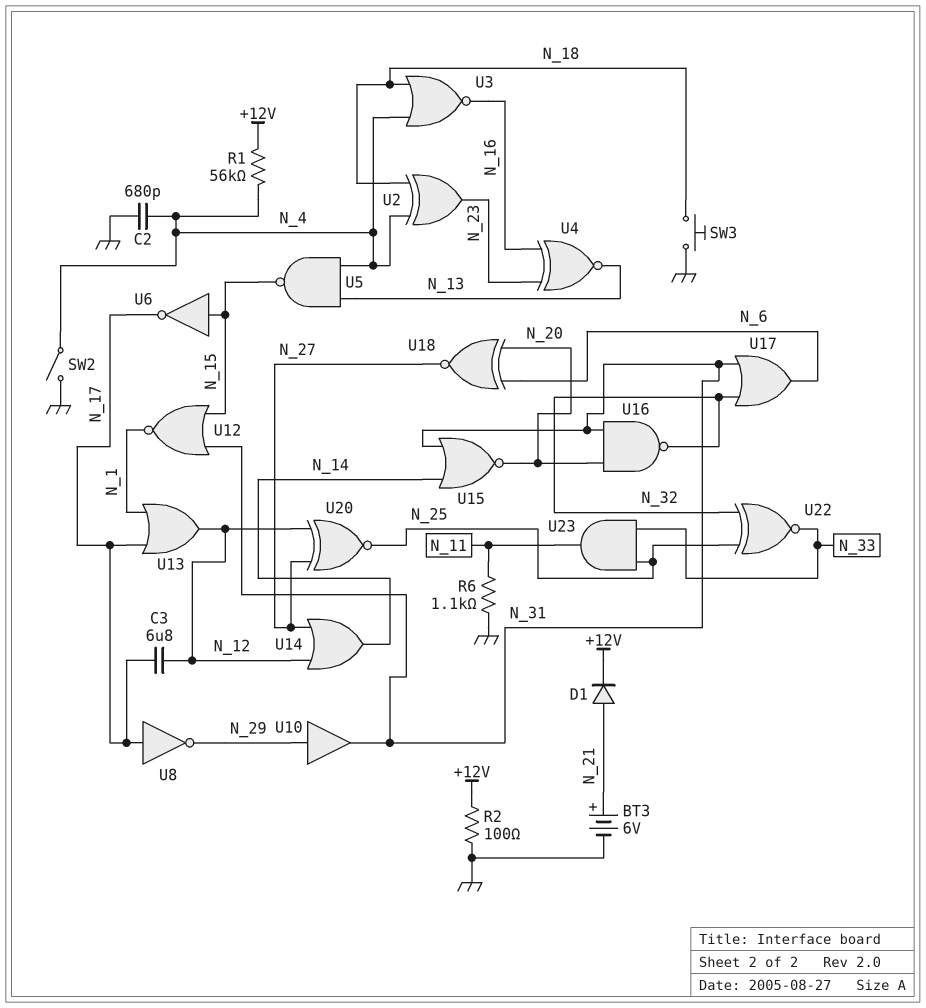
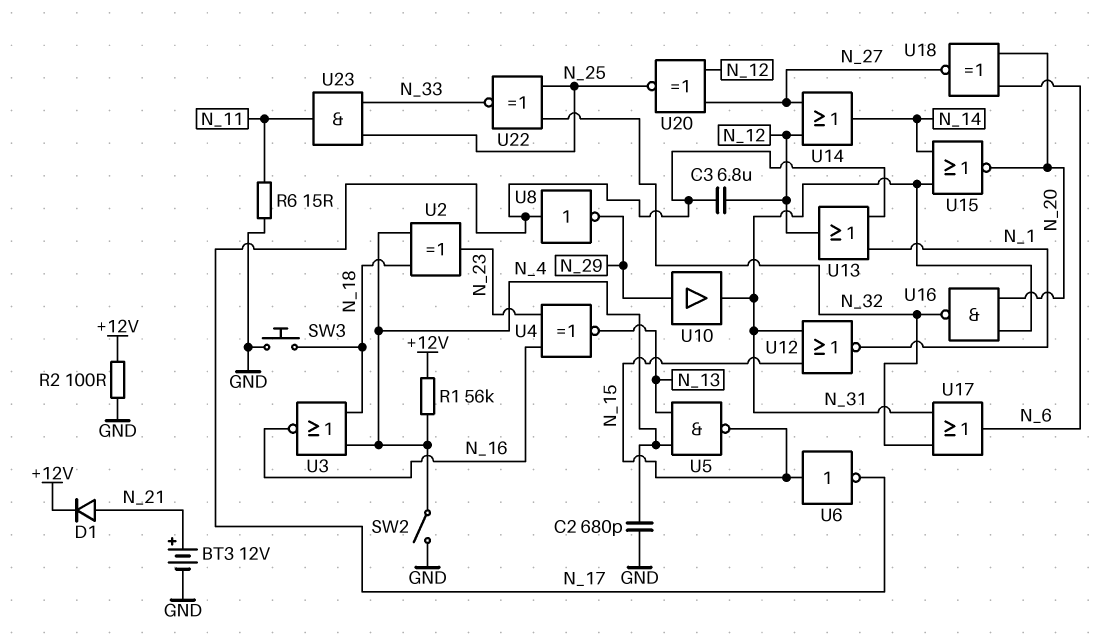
BT3: 6V (plus N_21, minus GND) -> 12V (plus N_21, minus GND)
R6: 1.1k (GND, N_11) -> 15 (GND, N_11)

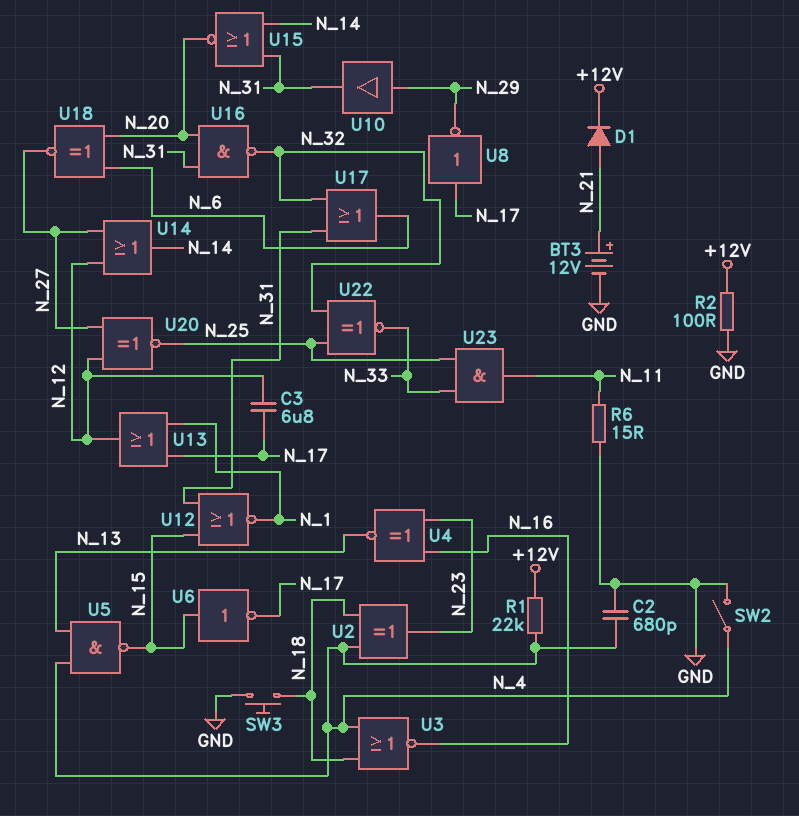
R1: 56k (+12V, N_4) -> 22k (+12V, N_4)

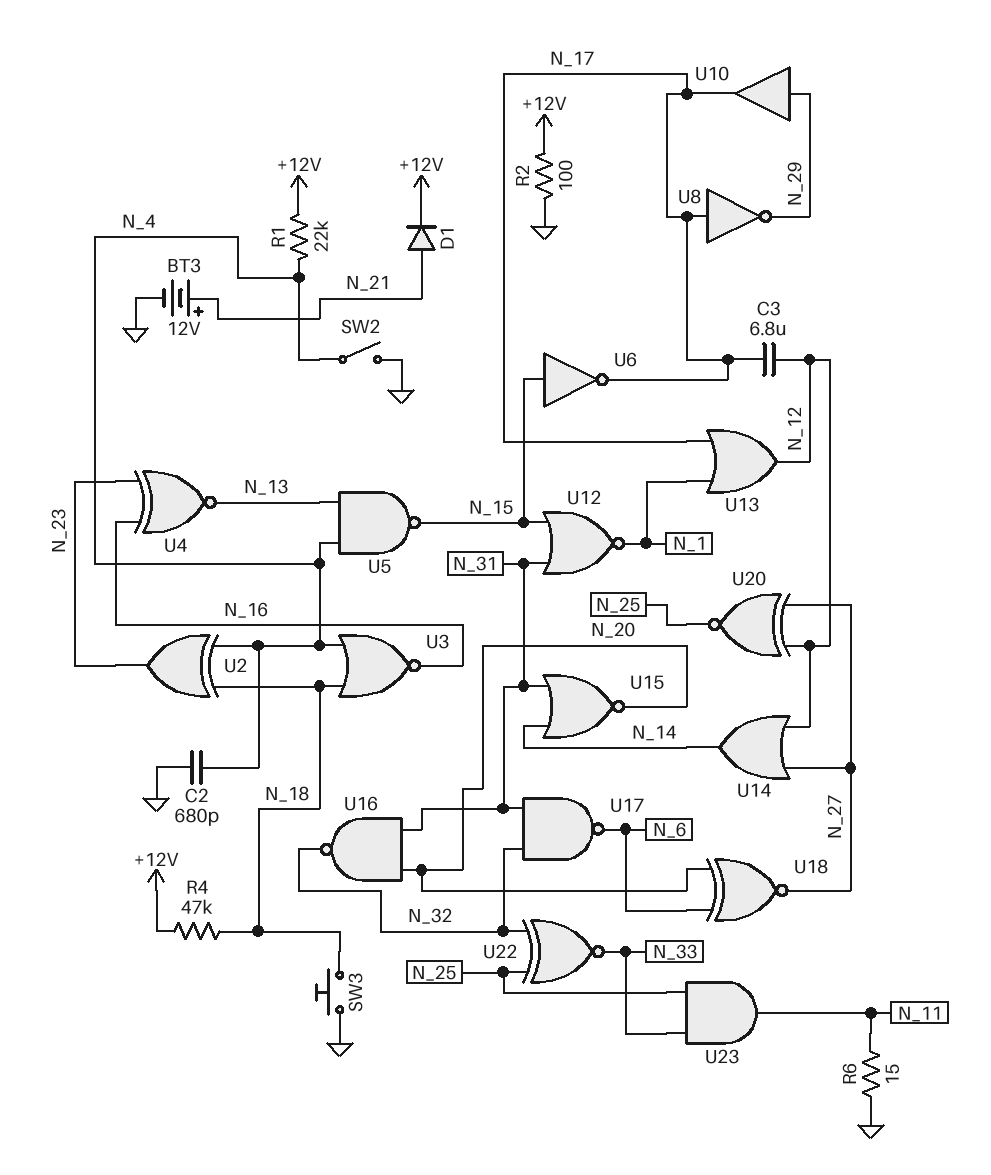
R4: none -> 47k (+12V, N_18)
U10: buffer (in N_29, out N_31) -> buffer (in N_29, out N_17)
U17: OR (in N_31, in N_32, out N_6) -> NAND (in N_31, in N_32, out N_6)

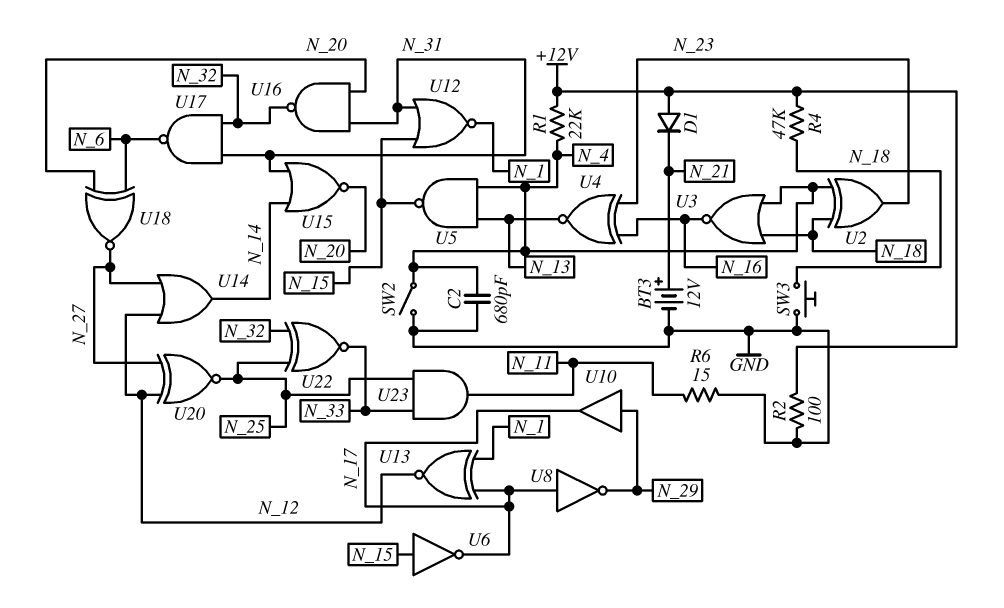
C3: 6.8uF (N_12, N_17) -> none
D1: diode (A N_21, K +12V) -> diode (A +12V, K N_21)
U13: OR (in N_1, in N_17, out N_12) -> XNOR (in N_1, in N_17, out N_12)

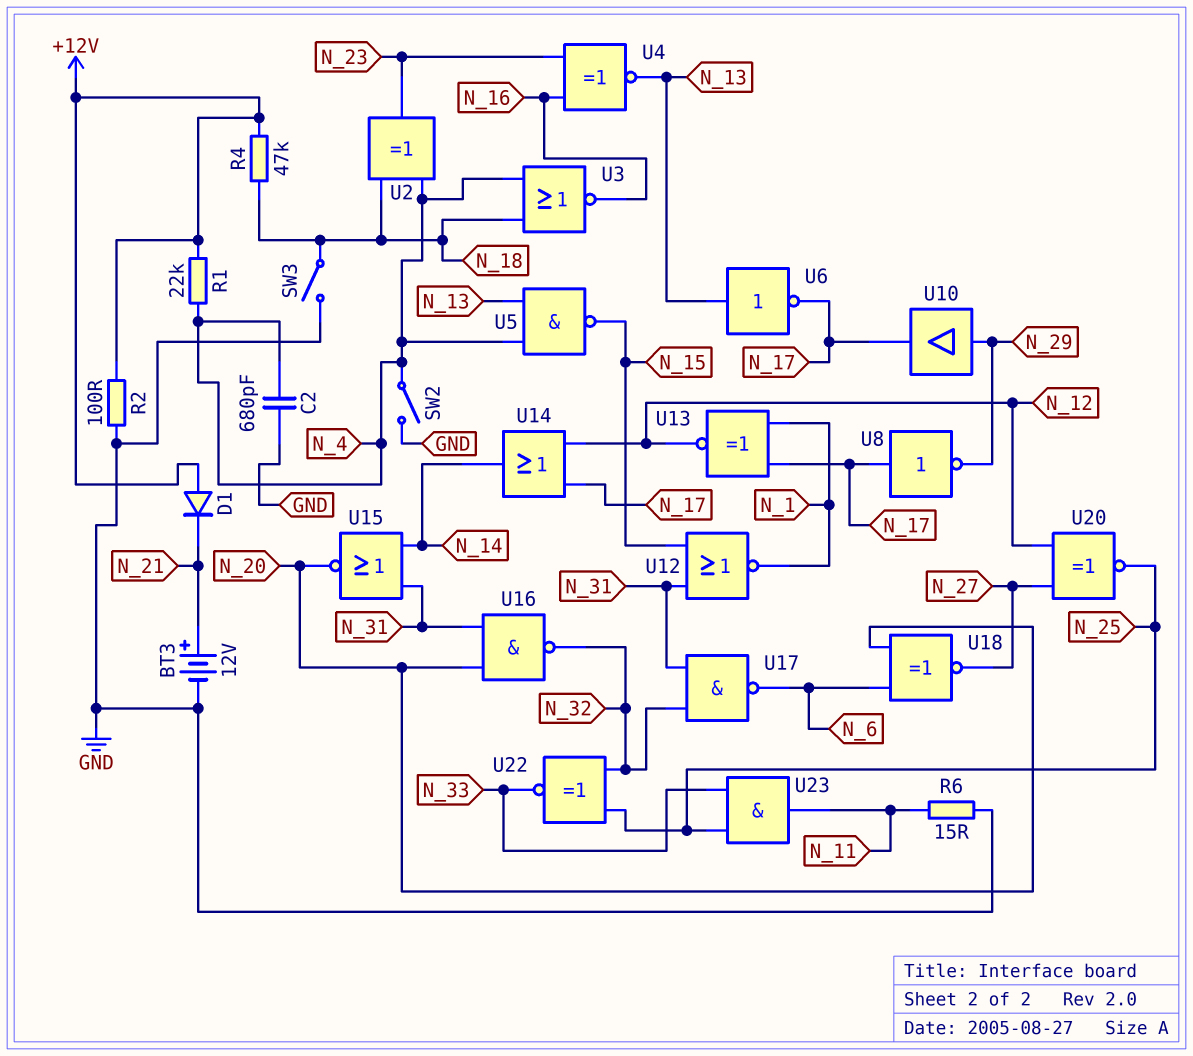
SW3: button (GND, N_18) -> switch (GND, N_18)
U6: NOT (in N_15, out N_17) -> NOT (in N_13, out N_17)
U14: OR (in N_12, in N_27, out N_14) -> OR (in N_12, in N_17, out N_14)

